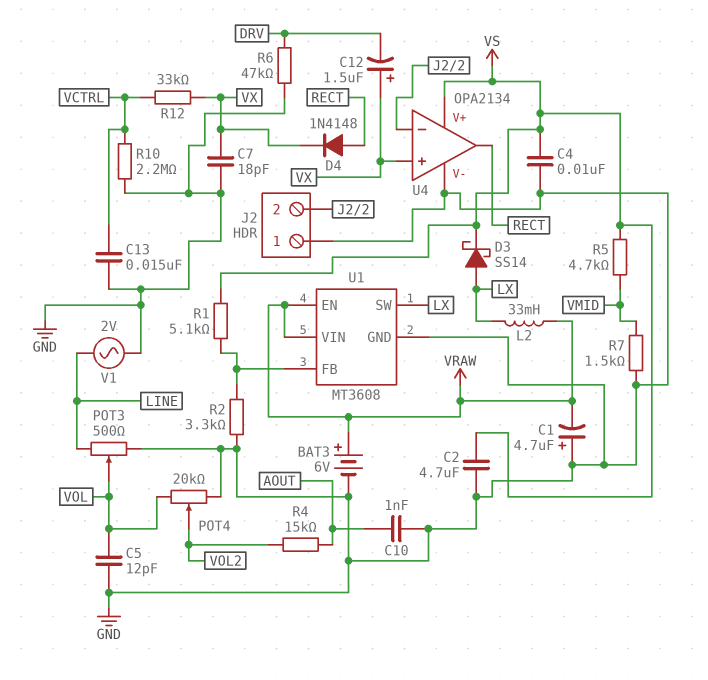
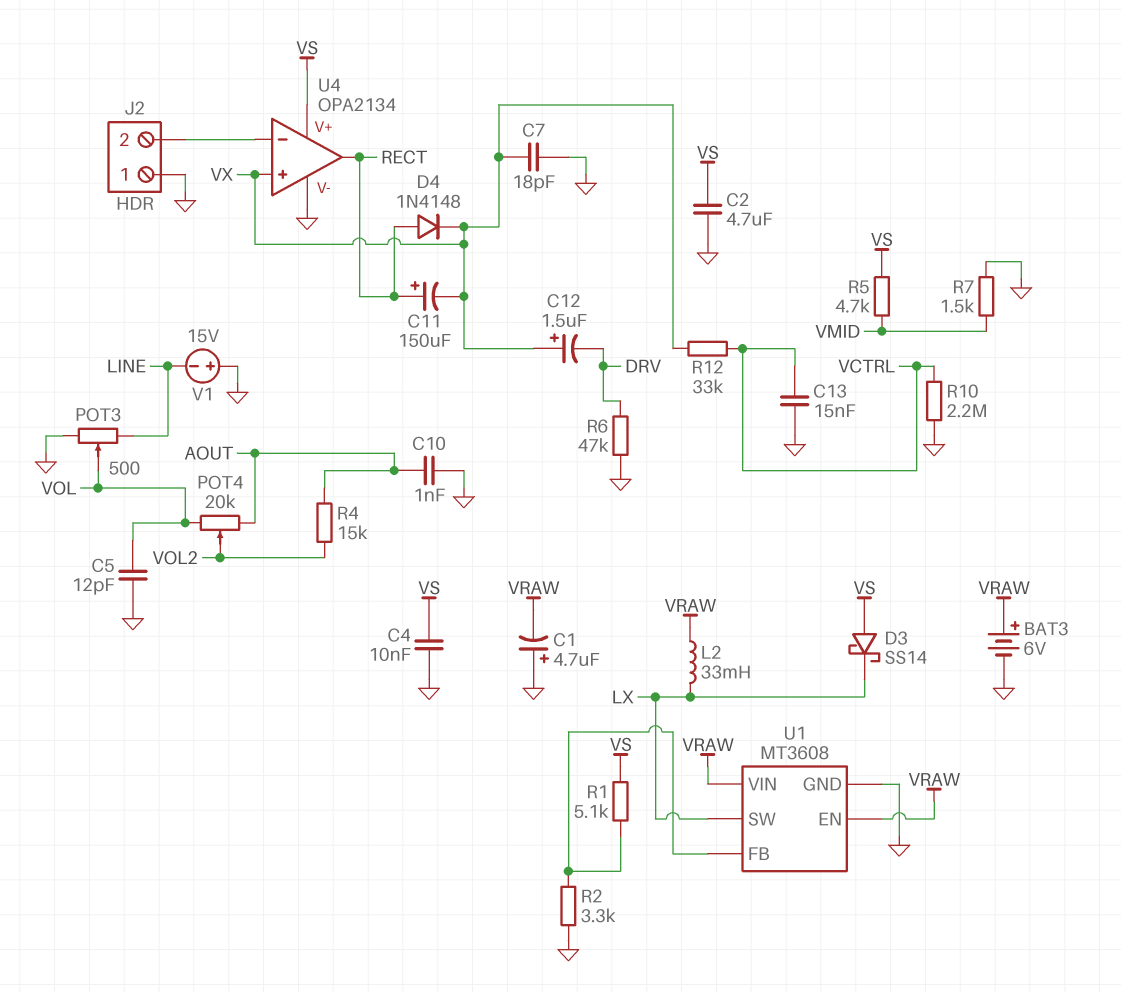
C11: none -> 150uF (plus RECT, minus VX)
D3: schottky SS14 (A LX, K VS) -> schottky SS14 (A VS, K LX)
POT4: 20k (GND, VOL, wiper VOL2) -> 20k (AOUT, VOL, wiper VOL2)
V1: AC 2V (GND, LINE) -> 15V (plus GND, minus LINE)

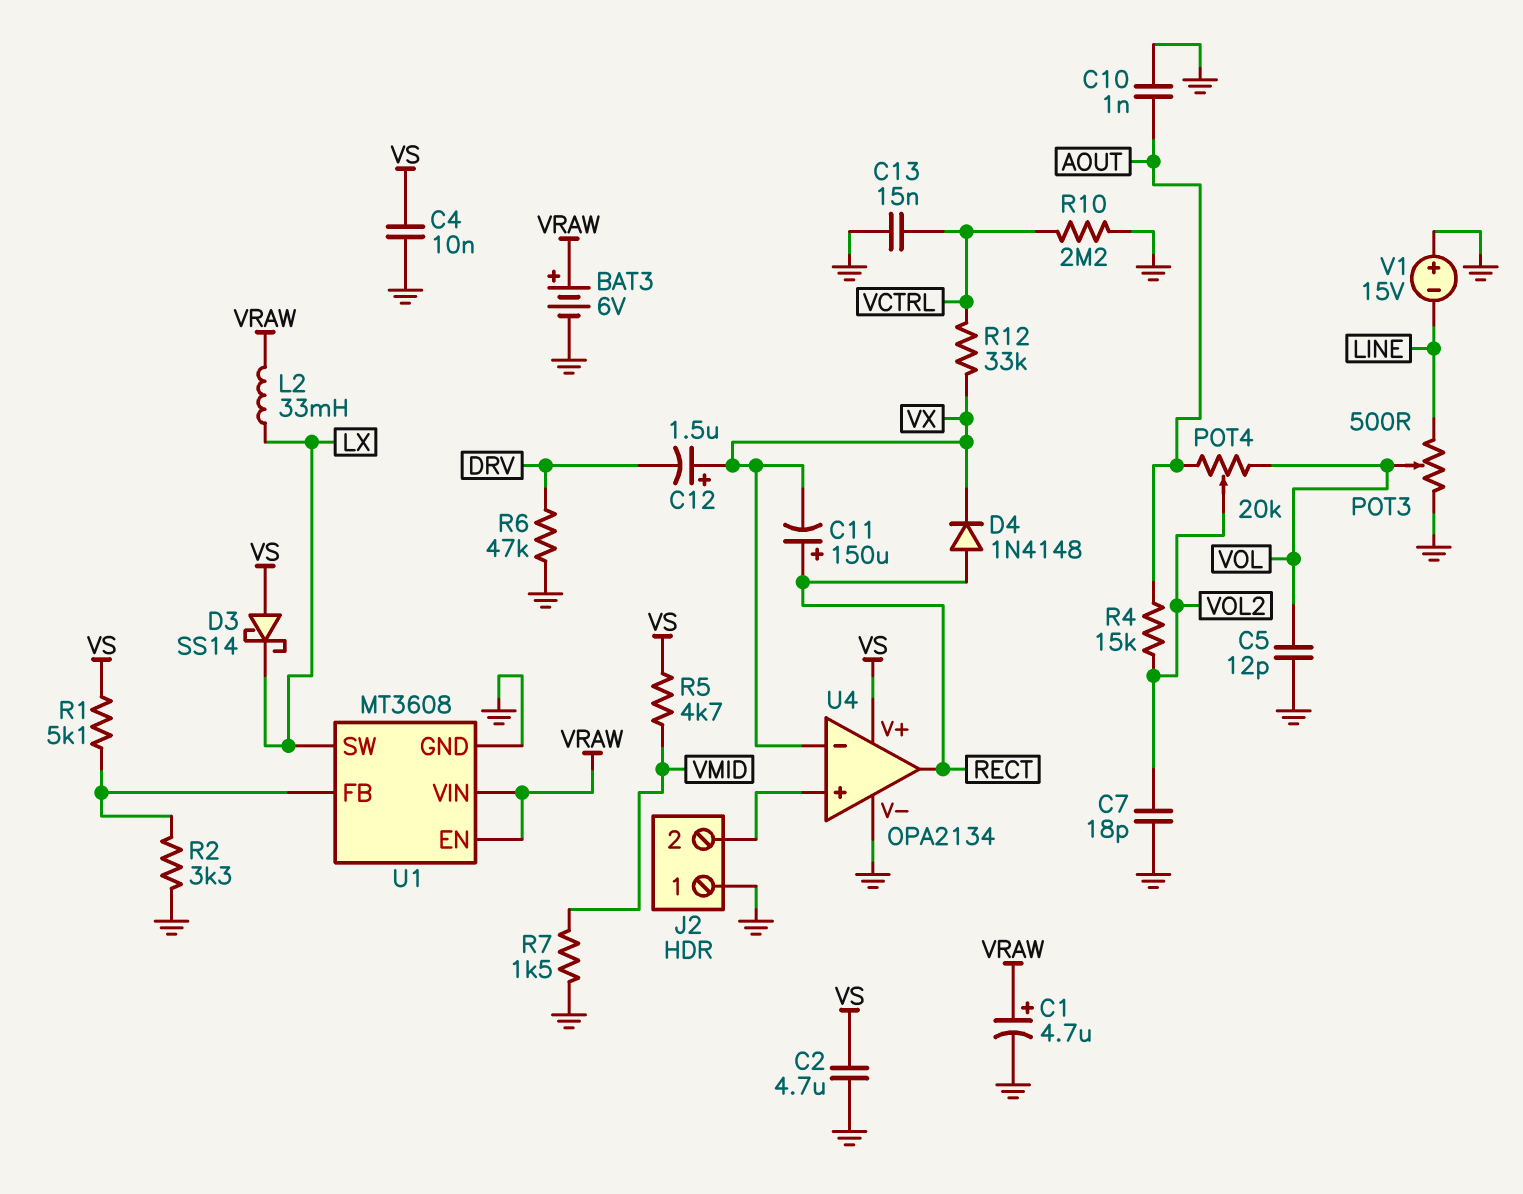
C1: 4.7uF (plus GND, minus VRAW) -> 4.7uF (plus VRAW, minus GND)
C7: 18pF (GND, VX) -> 18pF (GND, VOL2)
U4 pin in+: VX -> J2/2
U4 pin in-: J2/2 -> VX

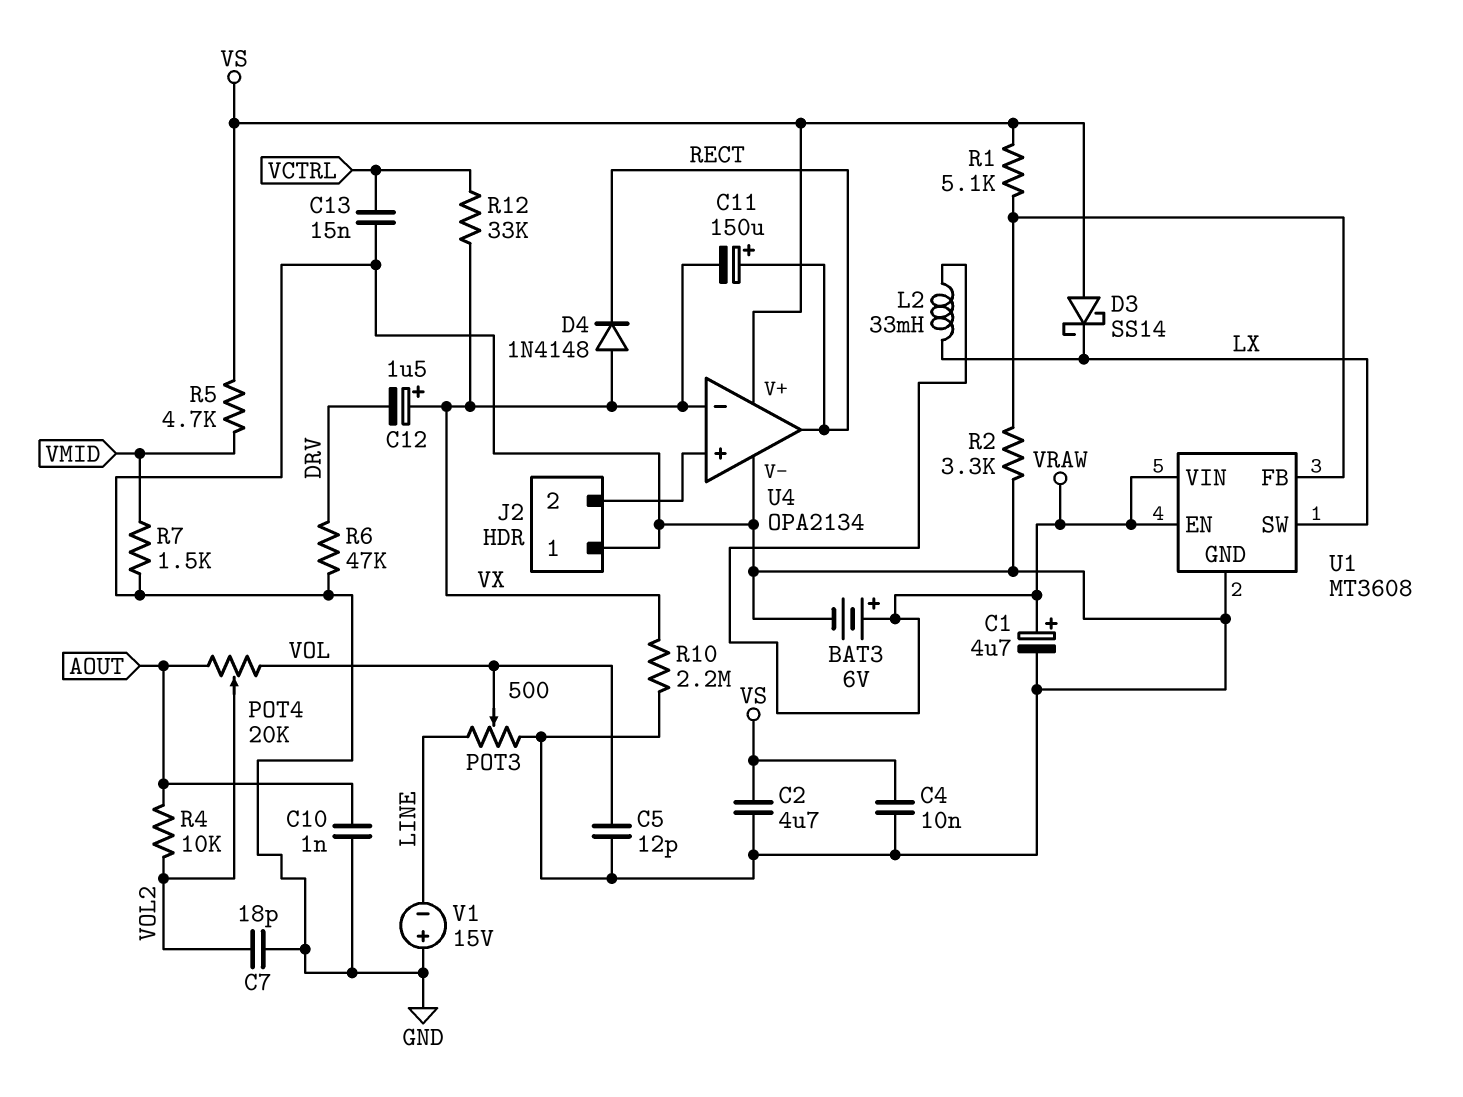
D4: diode 1N4148 (A RECT, K VX) -> diode 1N4148 (A VX, K RECT)
R4: 15k (AOUT, VOL2) -> 10k (AOUT, VOL2)
R10: 2.2M (GND, VCTRL) -> 2.2M (GND, VX)

